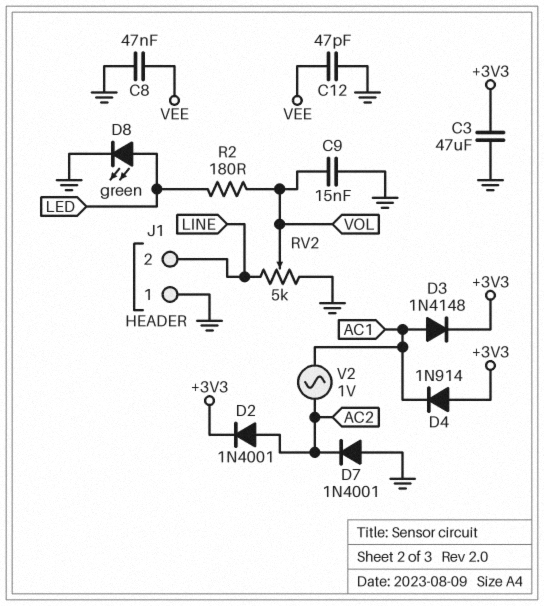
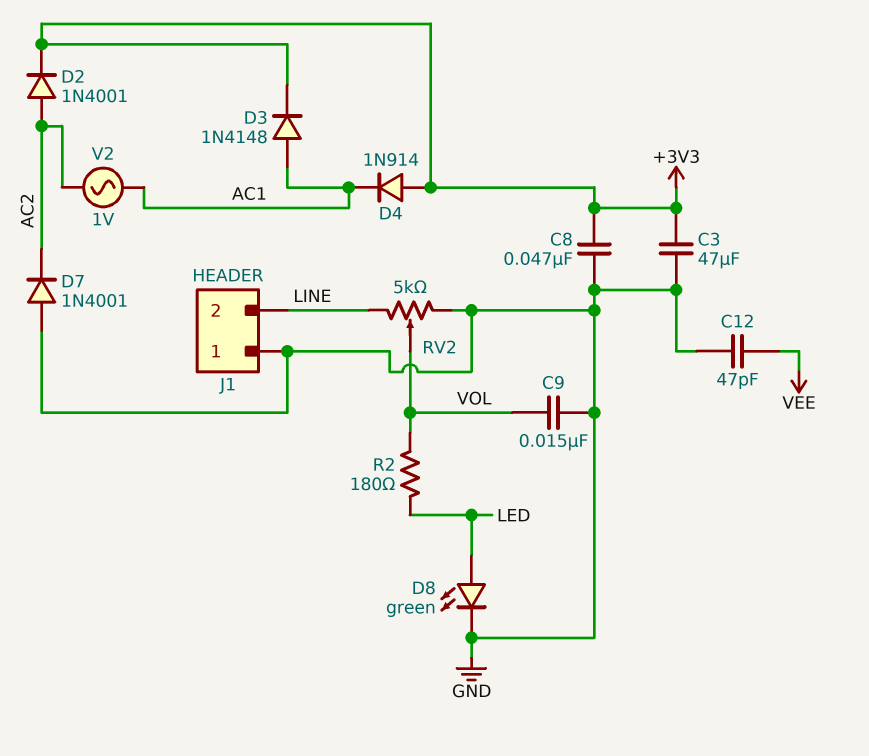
C8: 47nF (GND, VEE) -> 47nF (+3V3, GND)

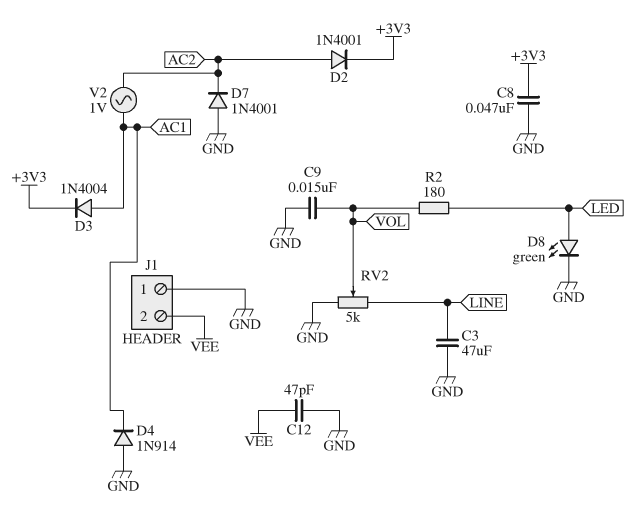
C3: 47uF (+3V3, GND) -> 47uF (GND, LINE)
D3: diode 1N4148 (A AC1, K +3V3) -> diode 1N4004 (A AC1, K +3V3)
D4: diode 1N914 (A +3V3, K AC1) -> diode 1N914 (A GND, K AC1)
J1 pin 2: LINE -> VEE

